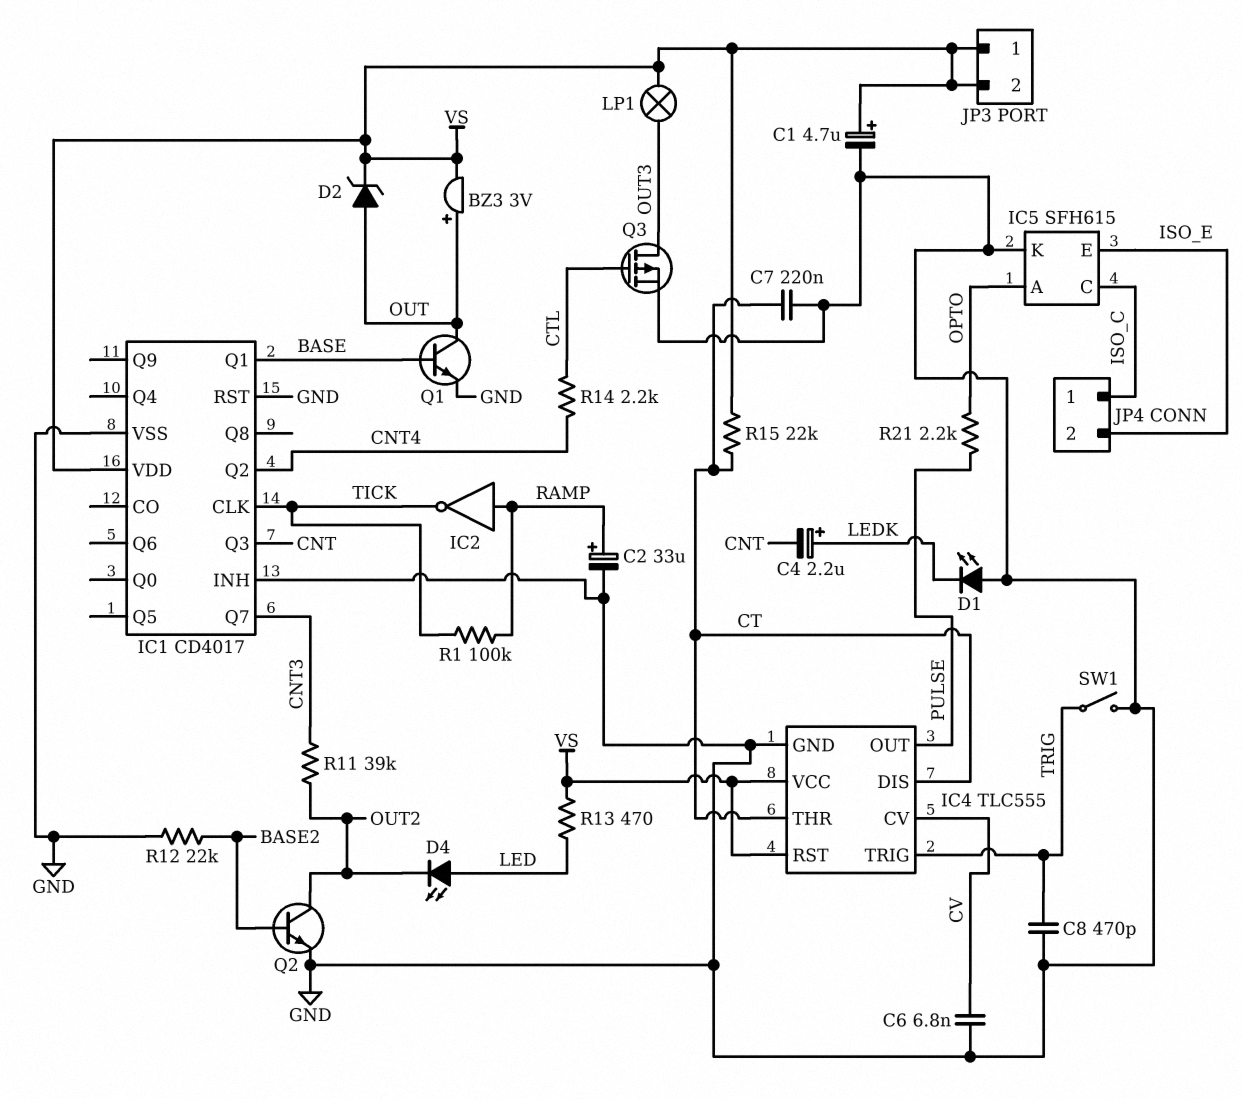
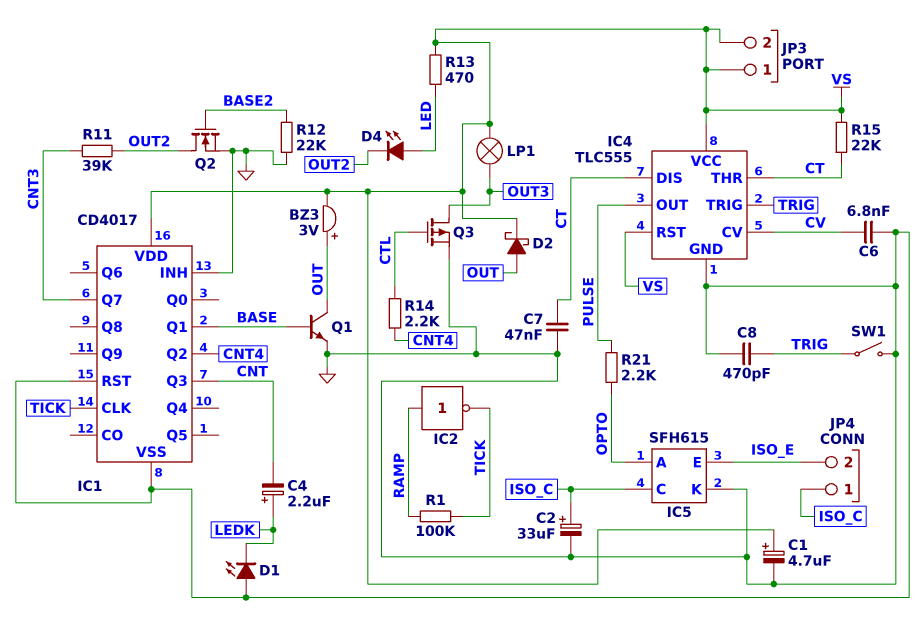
C2: 33uF (plus RAMP, minus GND) -> 33uF (plus ISO_C, minus GND)
C7: 220nF (CT, GND) -> 47nF (CT, GND)
D2: zener (A OUT, K VS) -> schottky (A OUT, K VS)
Q2: NPN (B BASE2, C OUT2, E GND) -> NMOS (G BASE2, D OUT2, S GND)

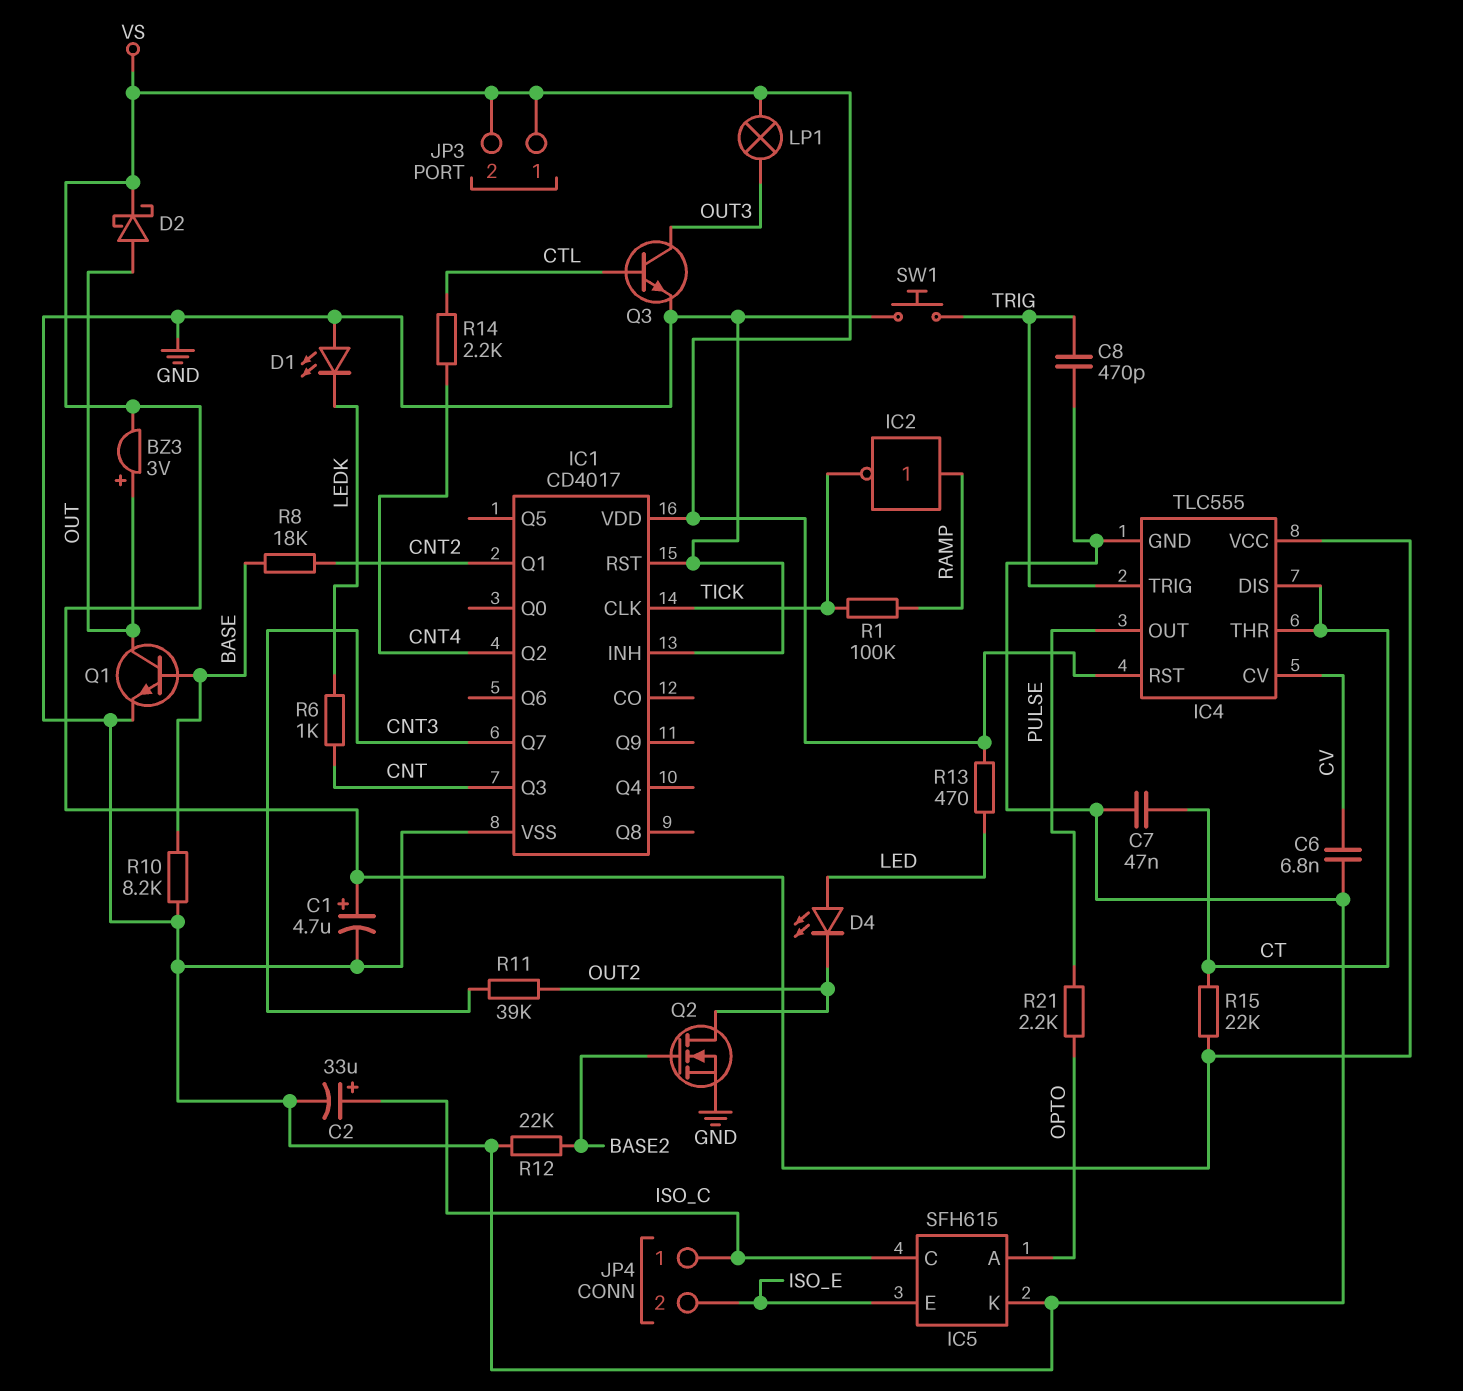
C4: 2.2uF (plus LEDK, minus CNT) -> none
IC1 pin Q1: BASE -> CNT2
Q3: PMOS (G CTL, D OUT3, S GND) -> NPN (B CTL, C OUT3, E GND)
R6: none -> 1k (CNT, LEDK)
R8: none -> 18k (BASE, CNT2)
R10: none -> 8.2k (BASE, GND)
SW1: switch (GND, TRIG) -> button (GND, TRIG)

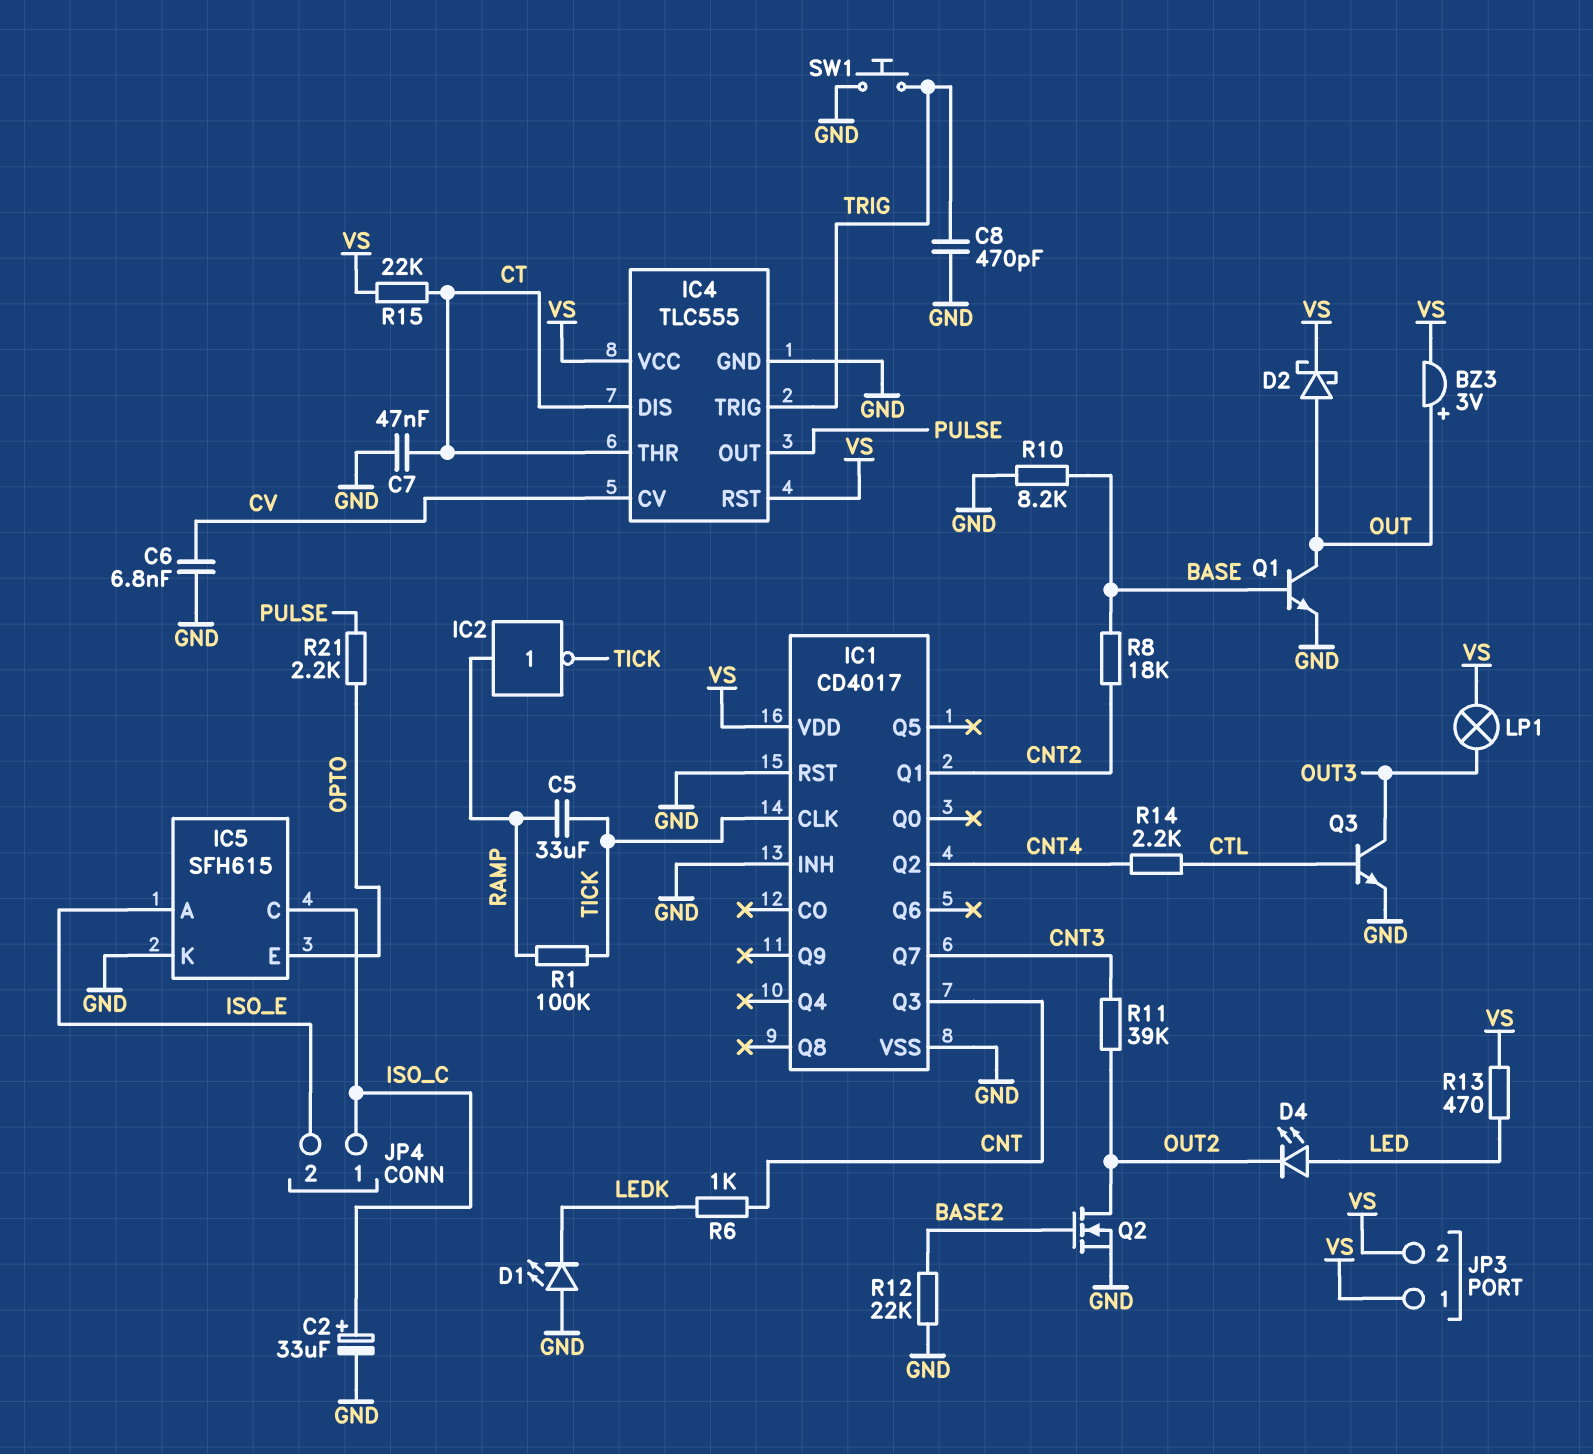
C1: 4.7uF (plus VS, minus GND) -> none
C5: none -> 33uF (RAMP, TICK)
IC5 pin A: OPTO -> ISO_E
IC5 pin E: ISO_E -> OPTO

